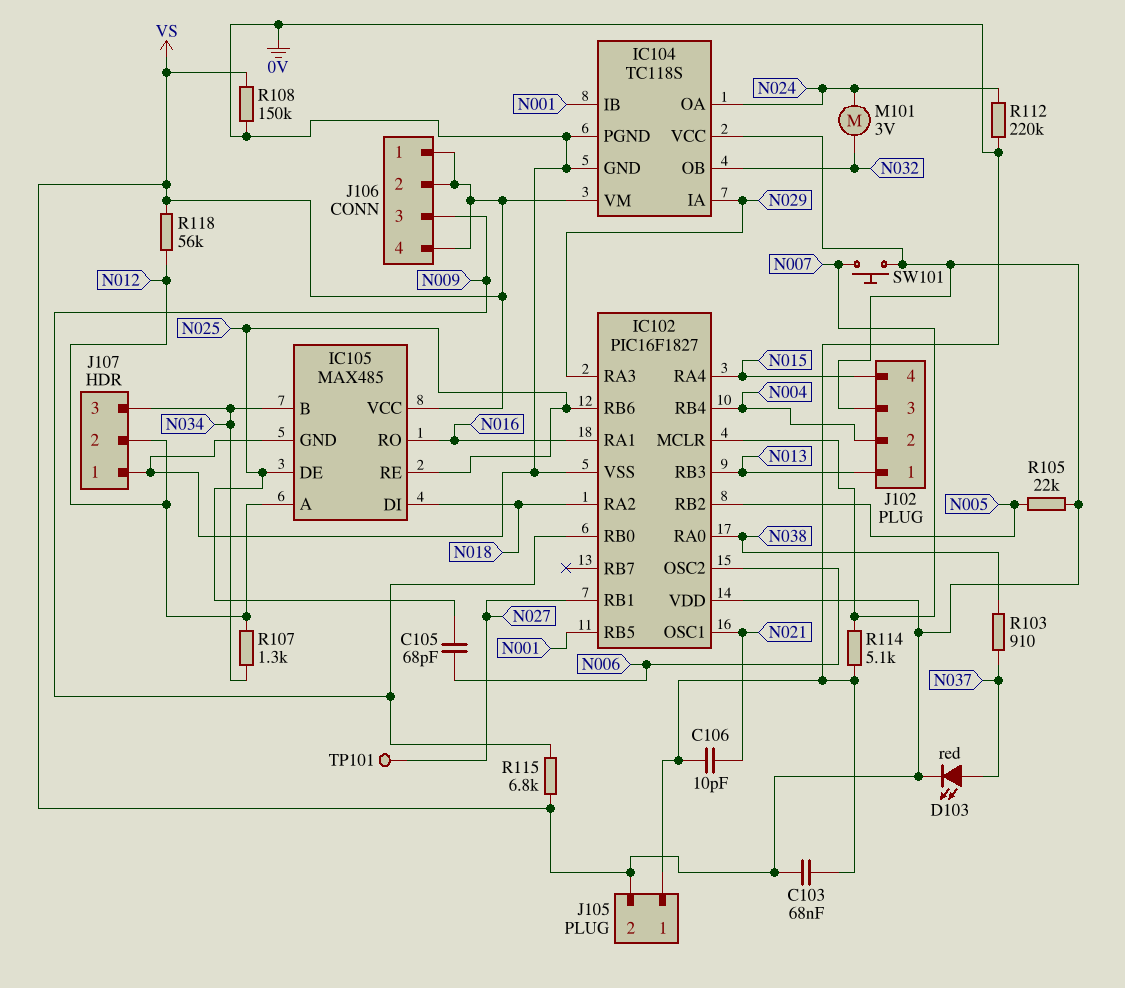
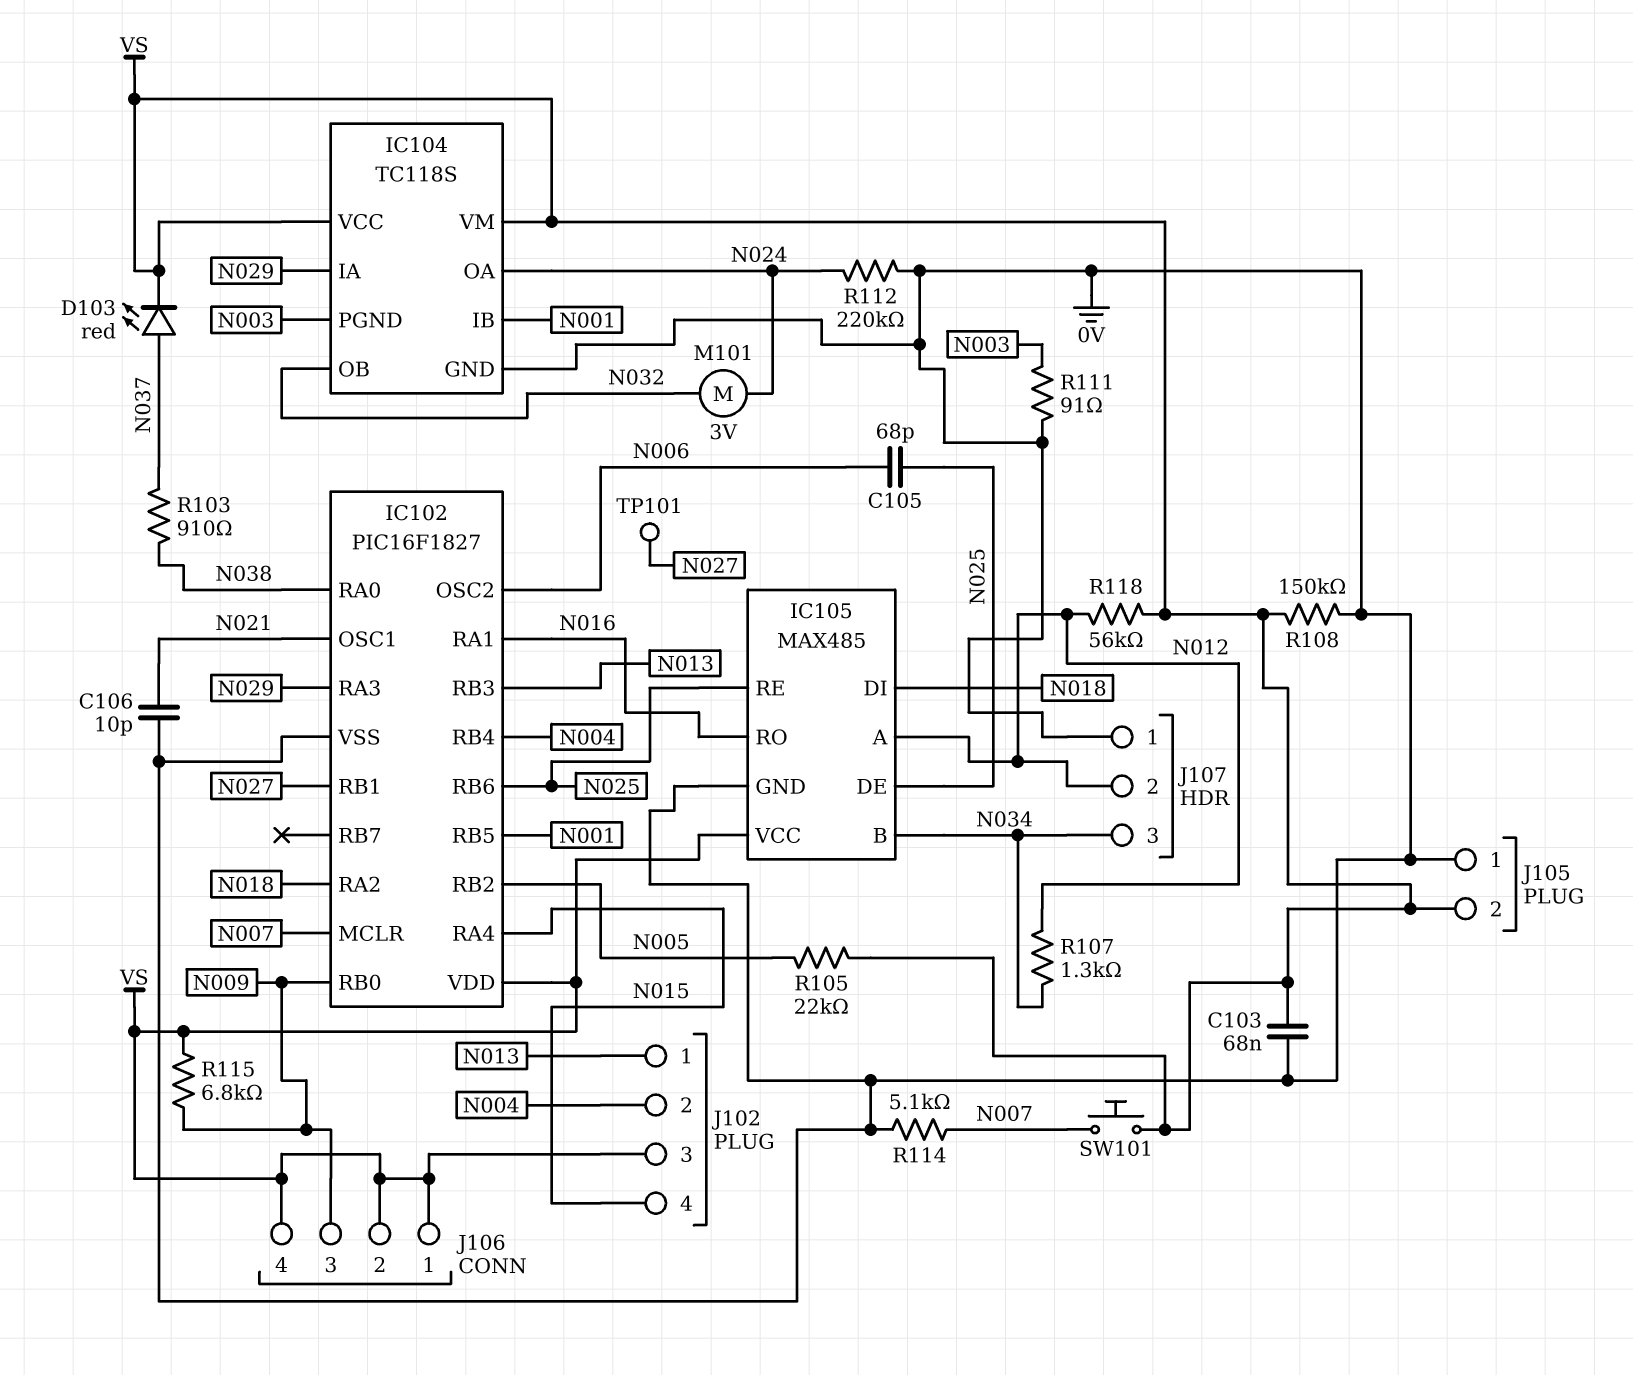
IC104 pin PGND: 0V -> N003
R111: none -> 91 (0V, N003)

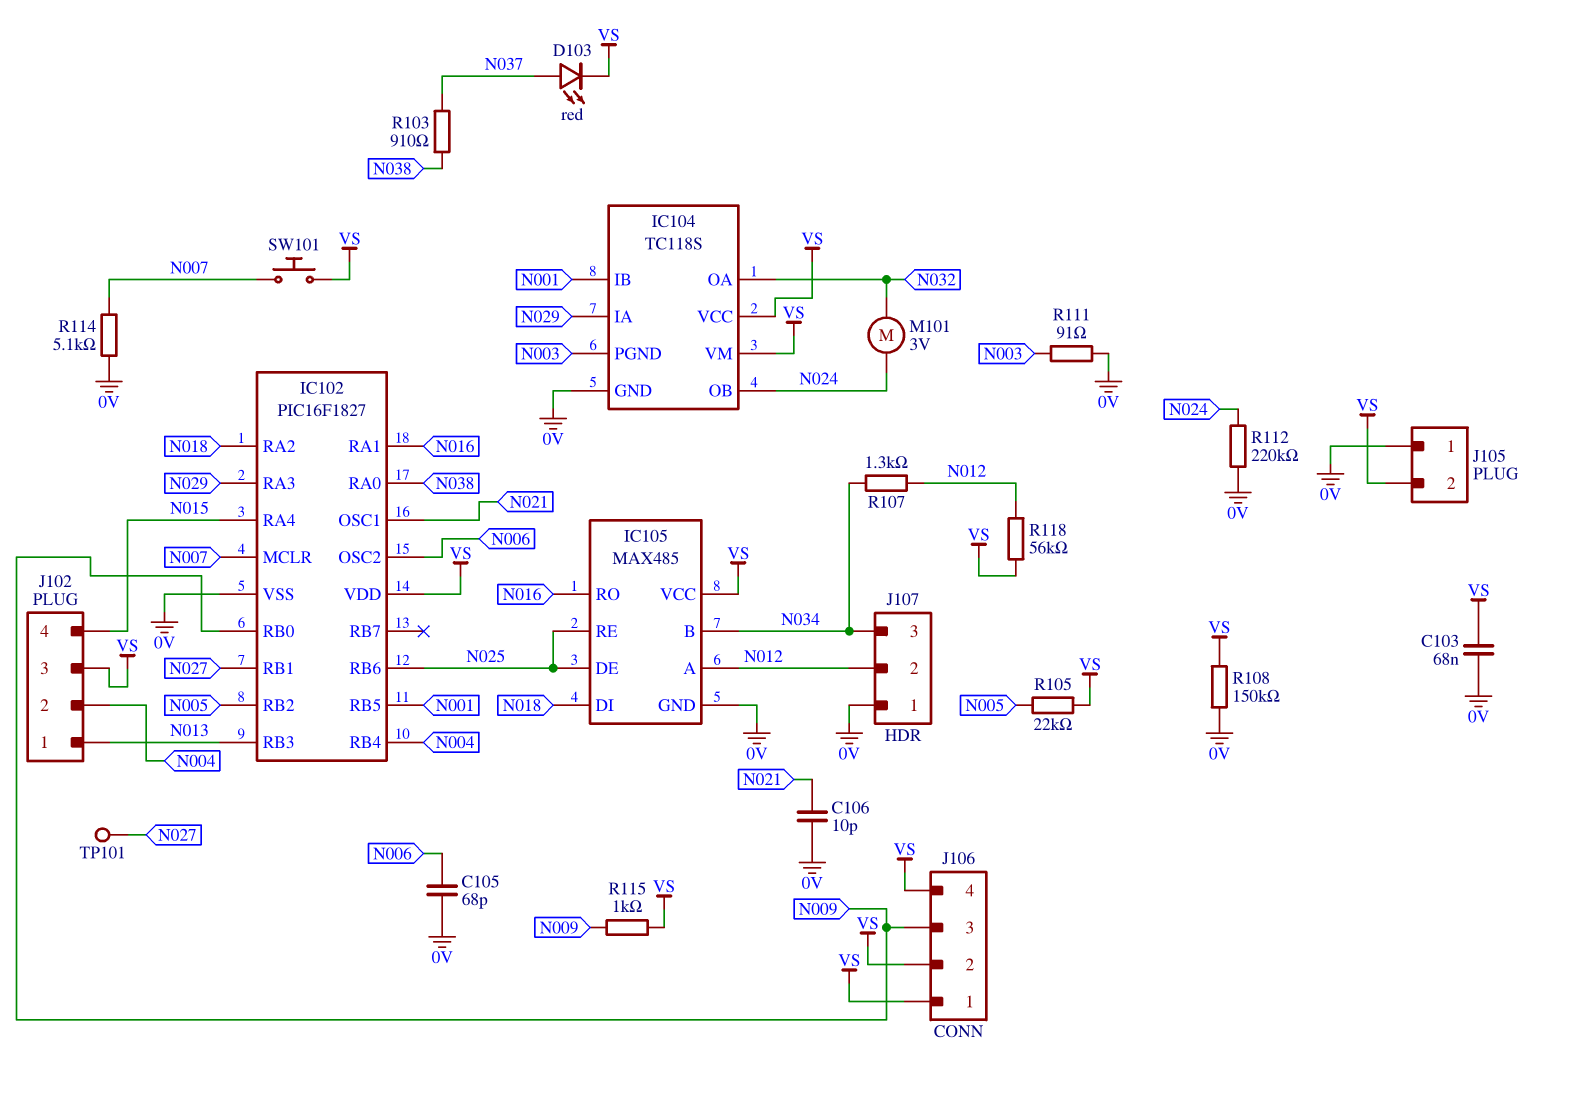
C105: 68pF (N006, N025) -> 68pF (0V, N006)
IC104 pin OA: N024 -> N032
IC104 pin OB: N032 -> N024
R115: 6.8k (N009, VS) -> 1k (N009, VS)

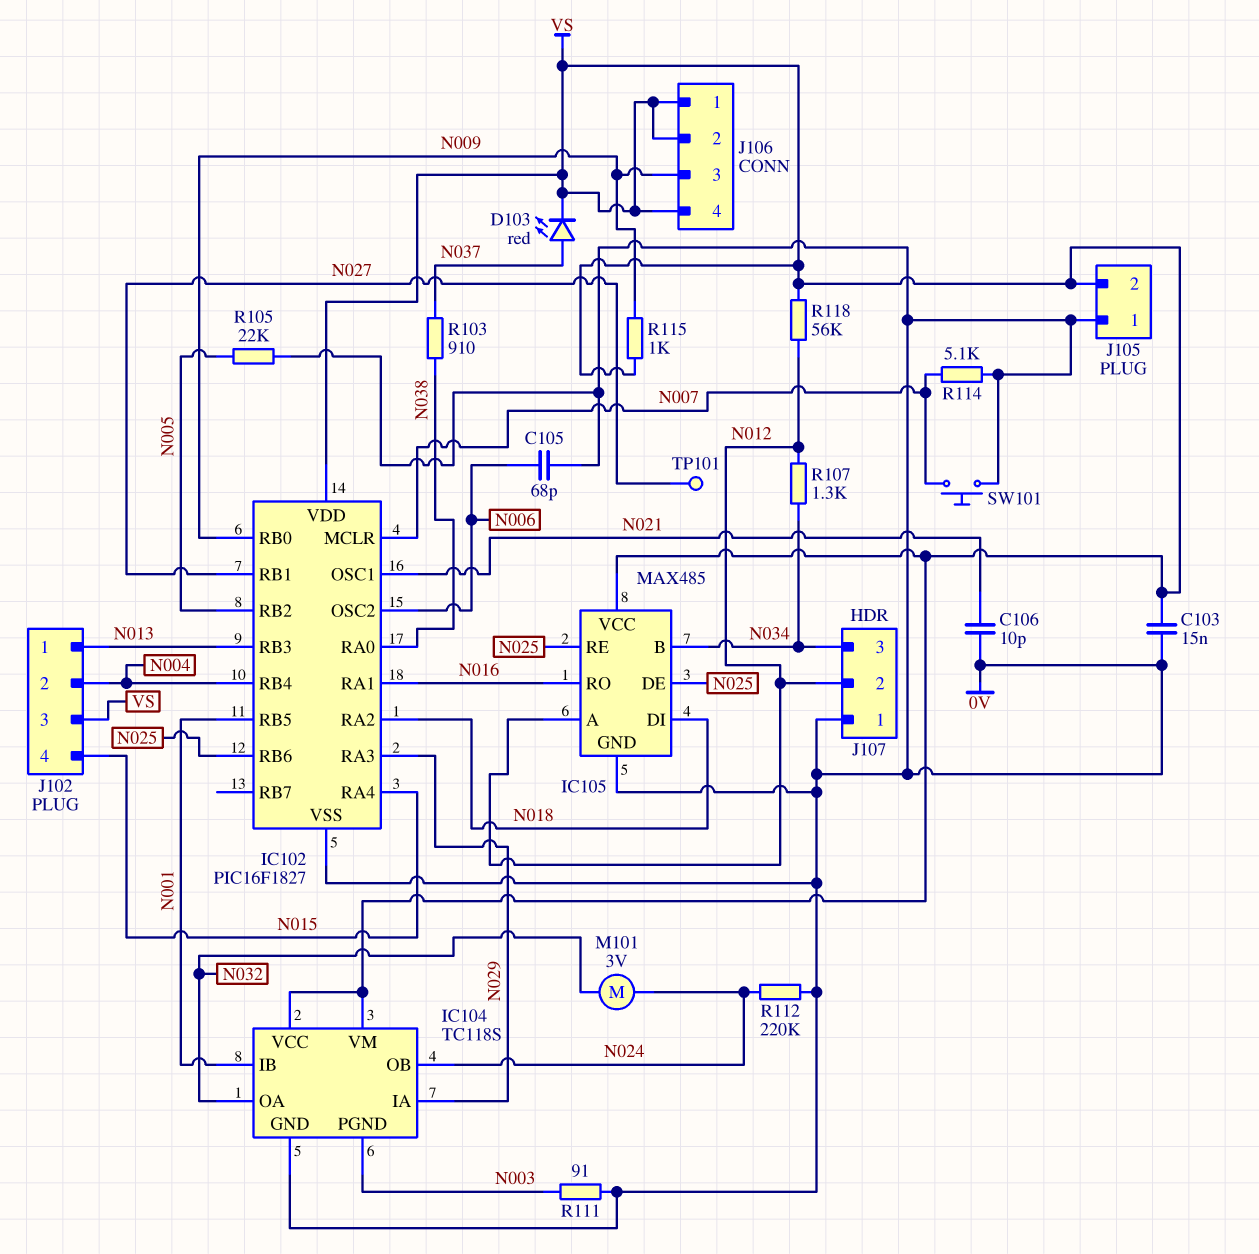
C103: 68nF (0V, VS) -> 15nF (0V, VS)
R105: 22k (N005, VS) -> 22k (0V, N005)
R108: 150k (0V, VS) -> none
SW101: button (N007, VS) -> button (0V, N007)

